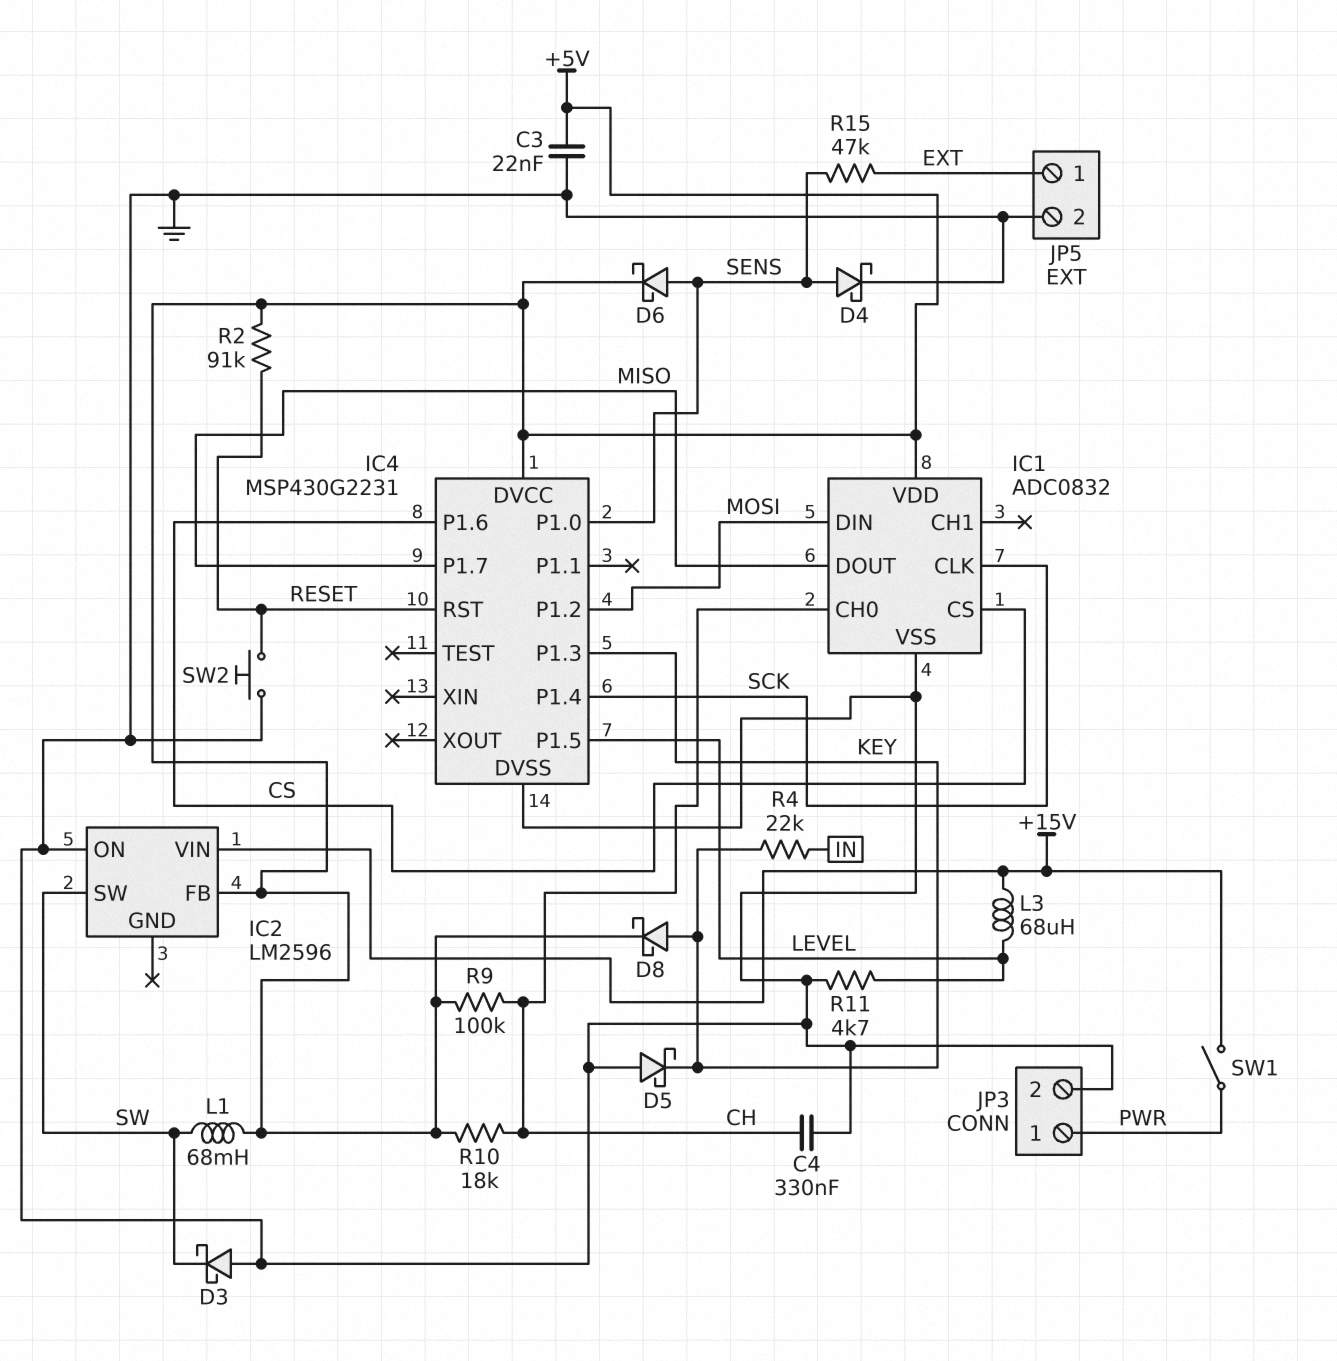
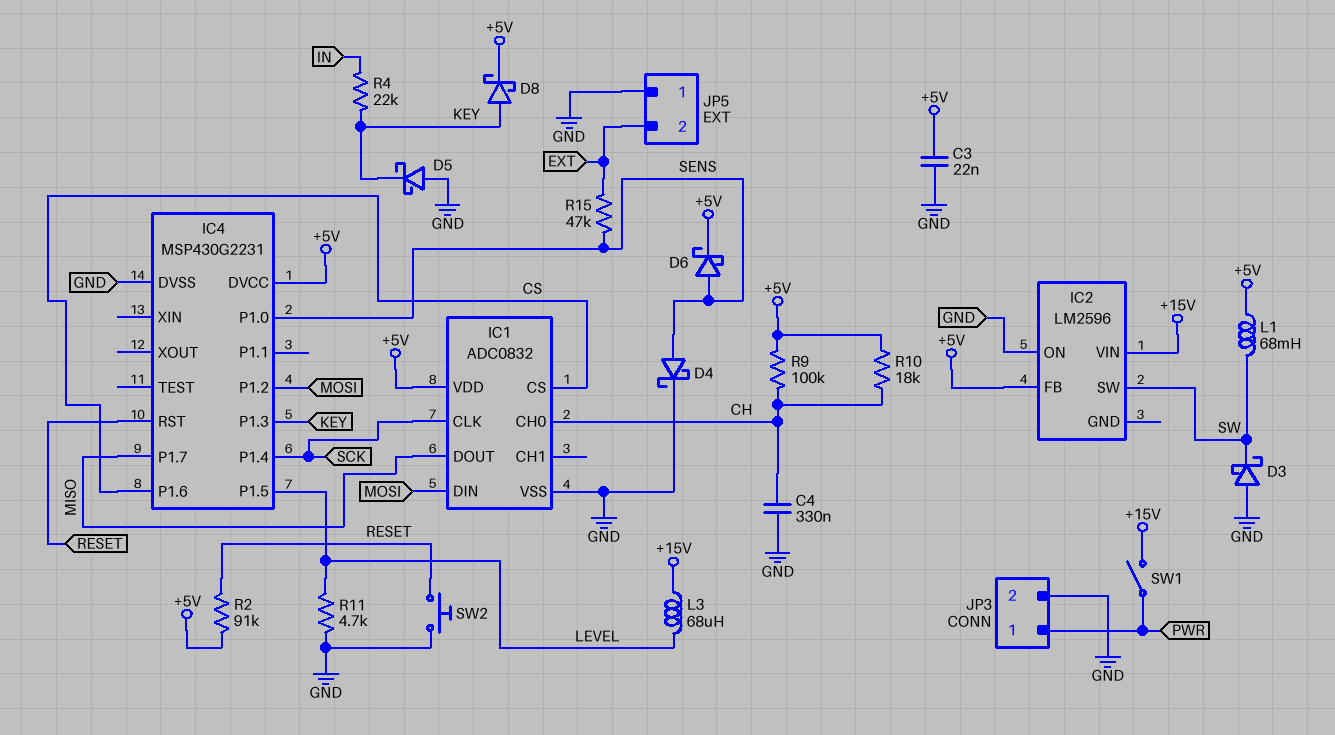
JP5 pin 1: EXT -> GND
JP5 pin 2: GND -> EXT

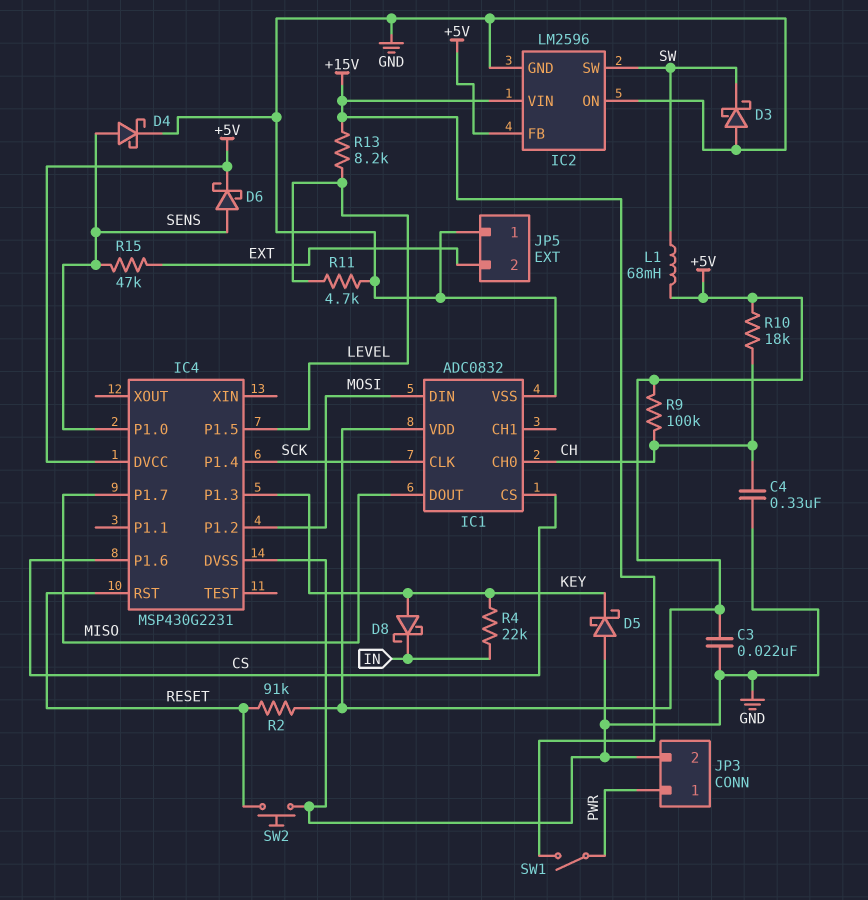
D8: schottky (A KEY, K +5V) -> schottky (A KEY, K IN)
IC2 pin GND: none -> GND
L3: 68uH (+15V, LEVEL) -> none
R13: none -> 8.2k (+15V, LEVEL)

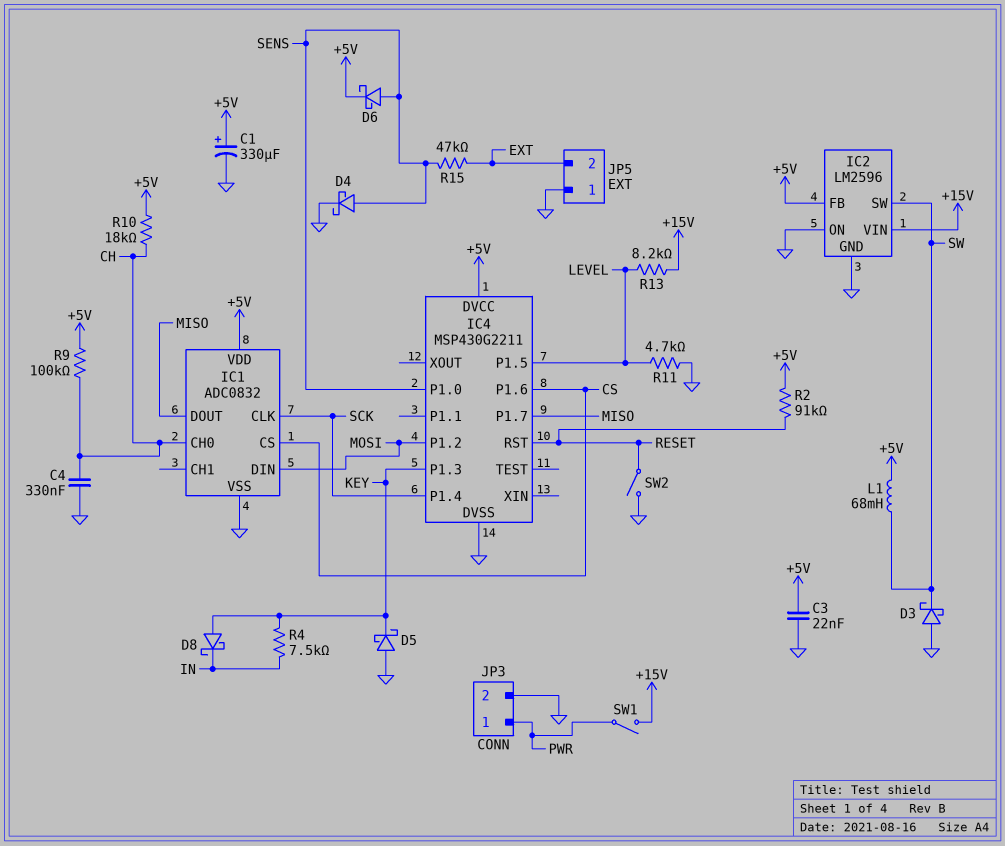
C1: none -> 330uF (plus +5V, minus GND)
IC4: MSP430G2231 -> MSP430G2211
R4: 22k (IN, KEY) -> 7.5k (IN, KEY)
SW2: button (GND, RESET) -> switch (GND, RESET)

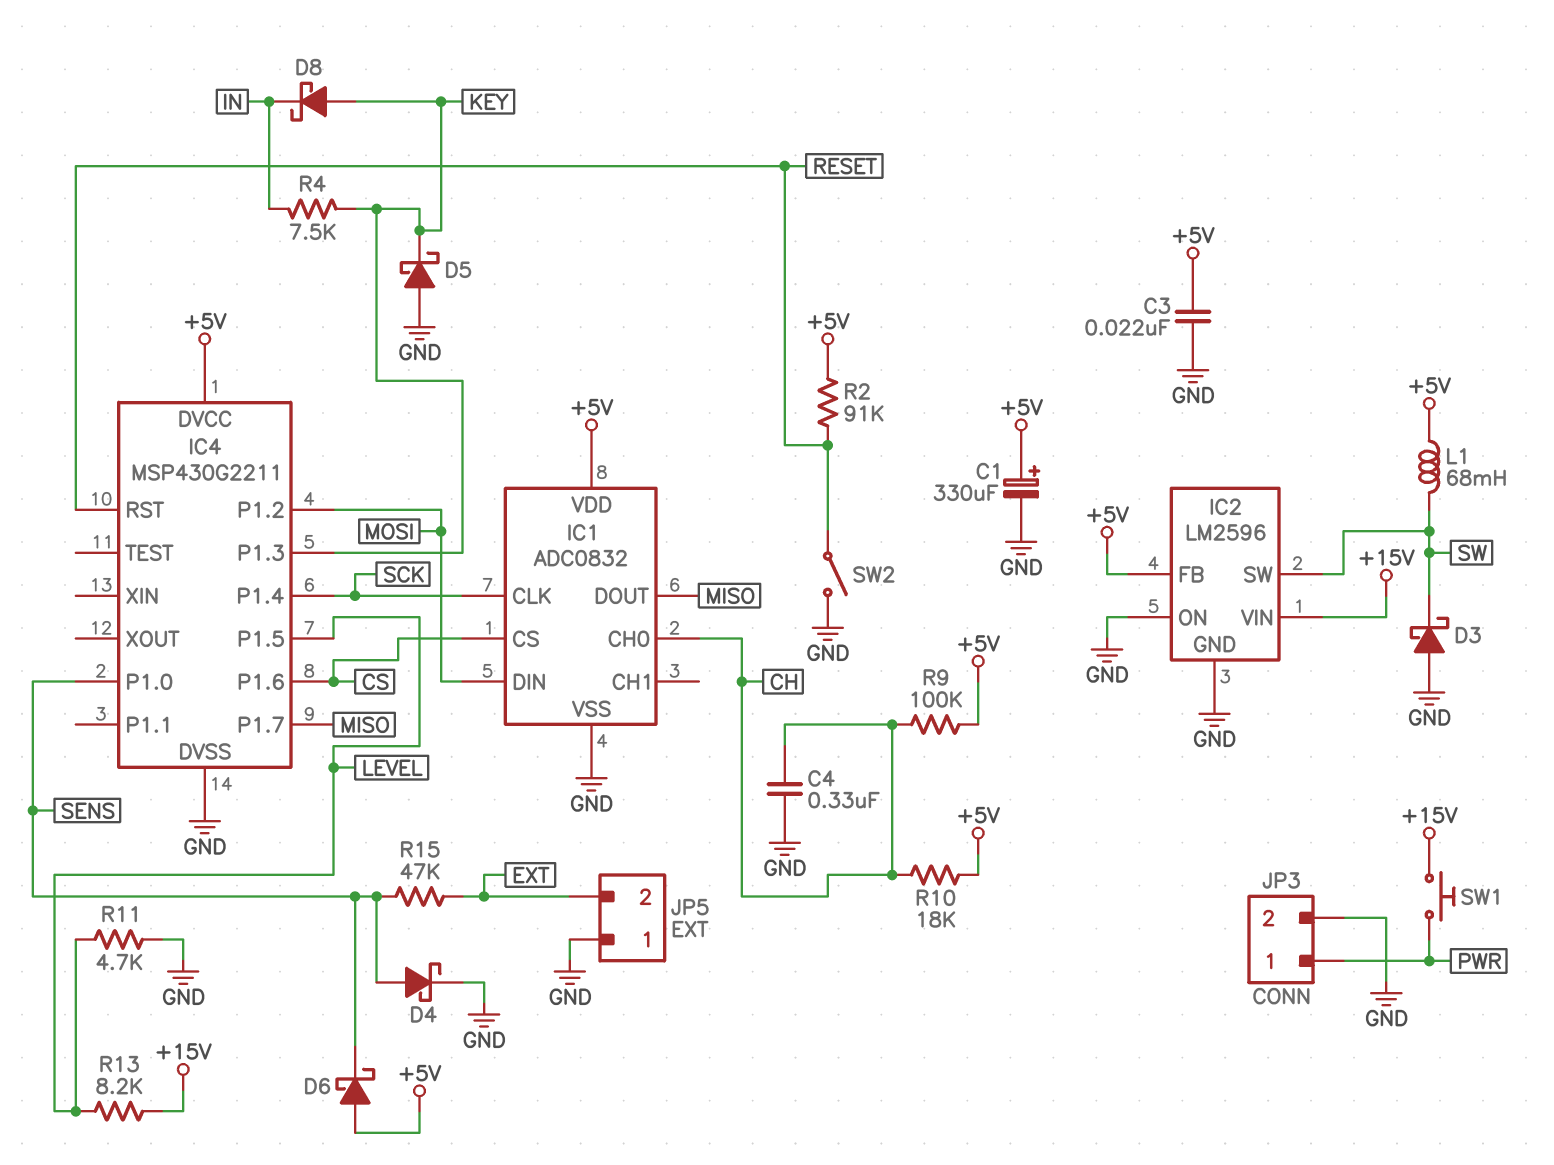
D6: schottky (A SENS, K +5V) -> schottky (A +5V, K SENS)
SW1: switch (+15V, PWR) -> button (+15V, PWR)

